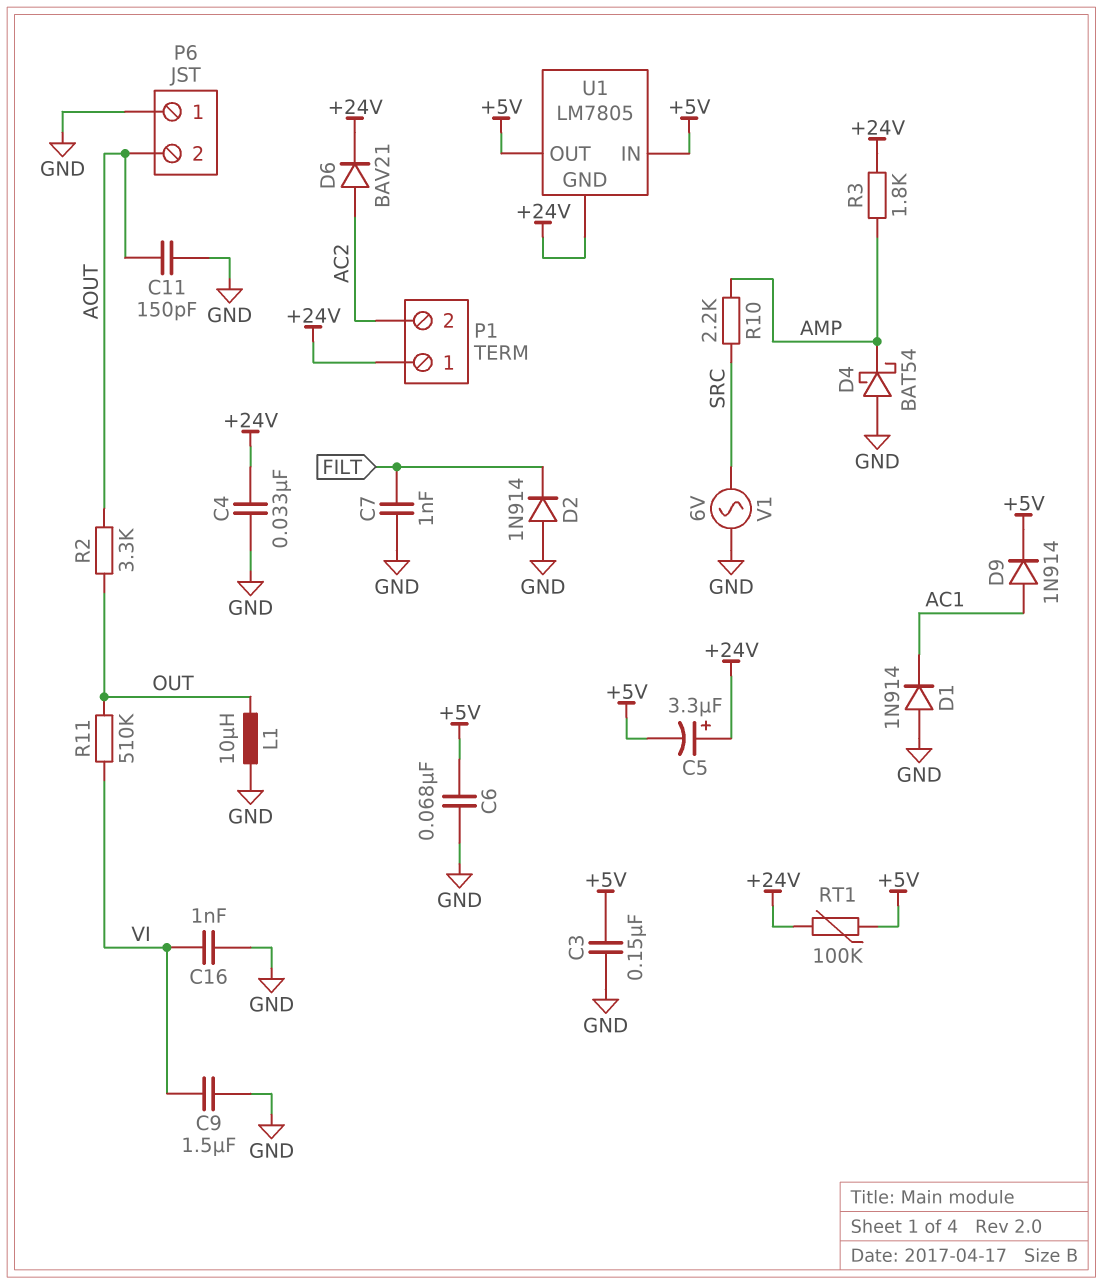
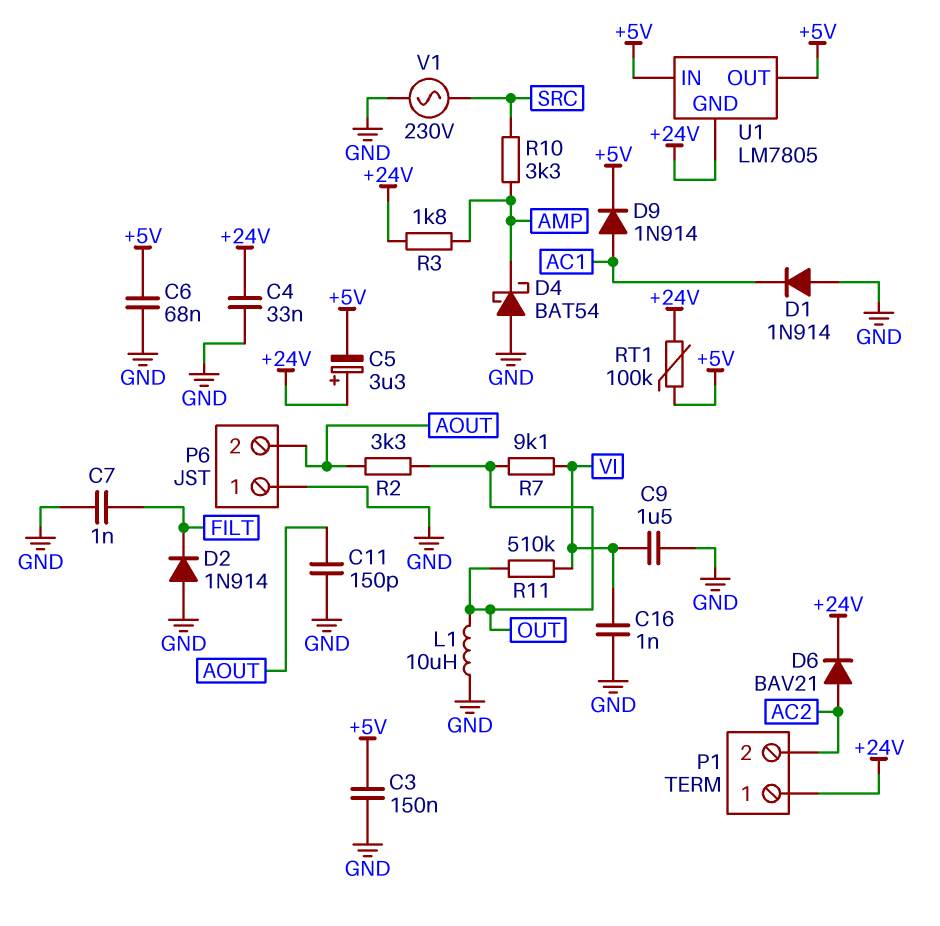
R7: none -> 9.1k (OUT, VI)
R10: 2.2k (AMP, SRC) -> 3.3k (AMP, SRC)
V1: AC 6V (GND, SRC) -> AC 230V (GND, SRC)

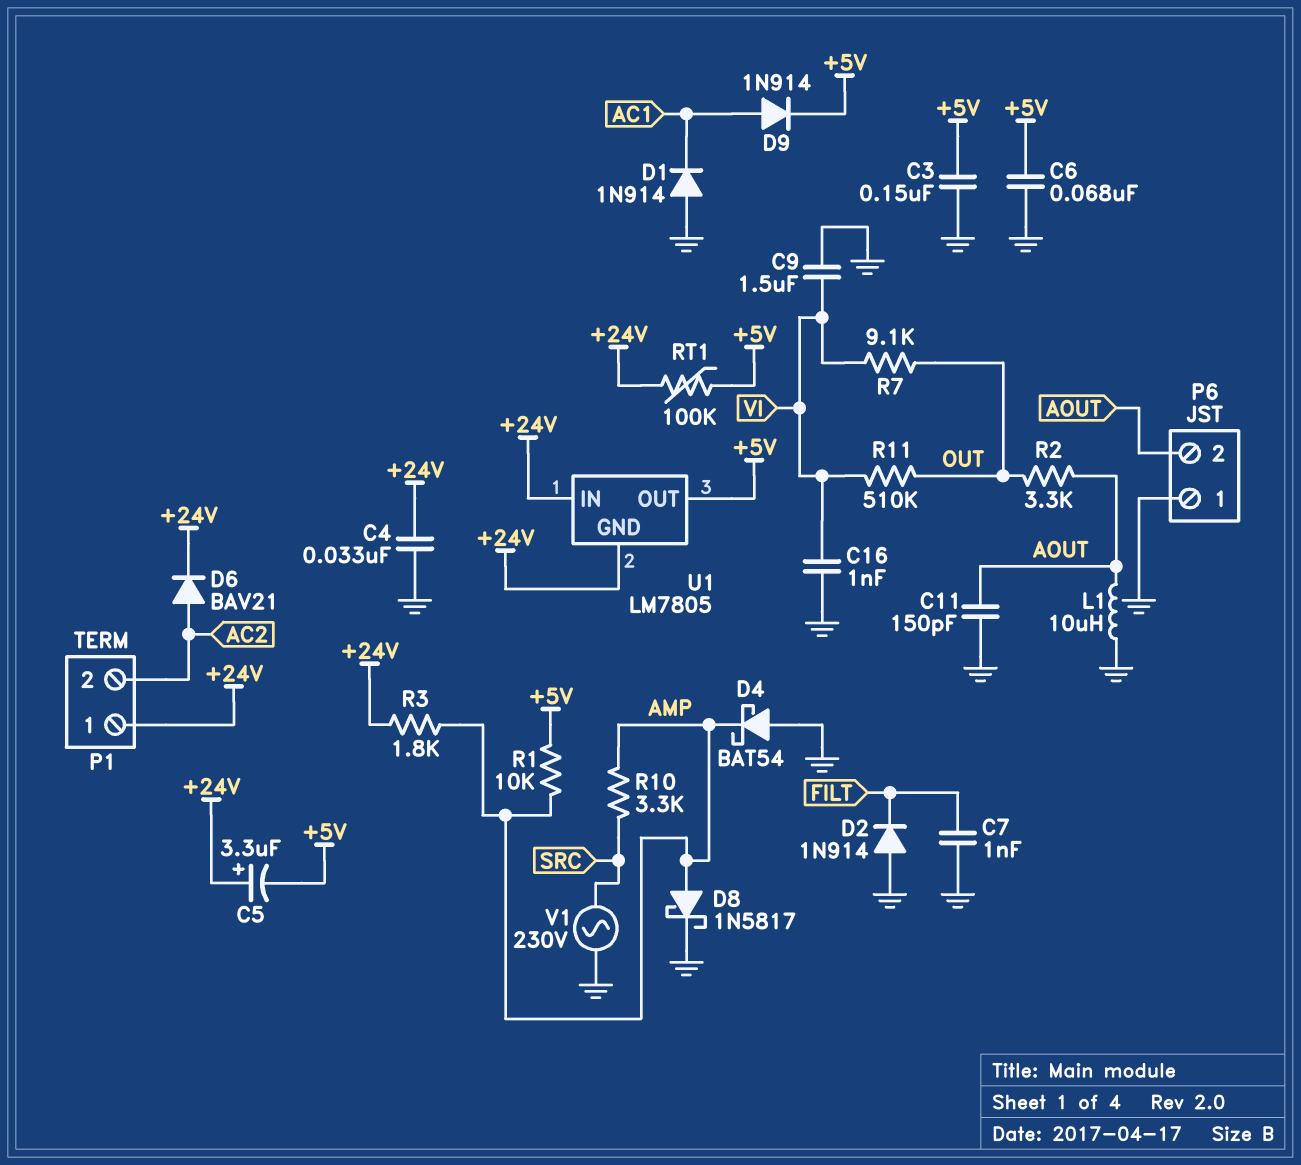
D8: none -> schottky 1N5817 (A AMP, K GND)
L1: 10uH (GND, OUT) -> 10uH (AOUT, GND)
R1: none -> 10k (+5V, AMP)
U1 pin IN: +5V -> +24V

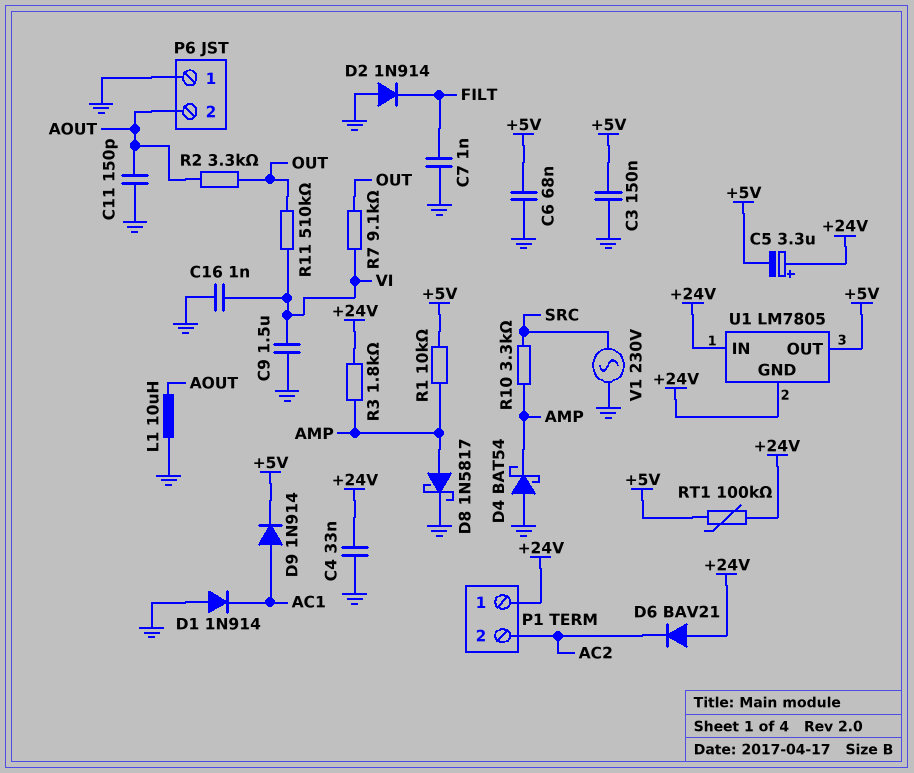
D6: diode BAV21 (A AC2, K +24V) -> diode BAV21 (A +24V, K AC2)

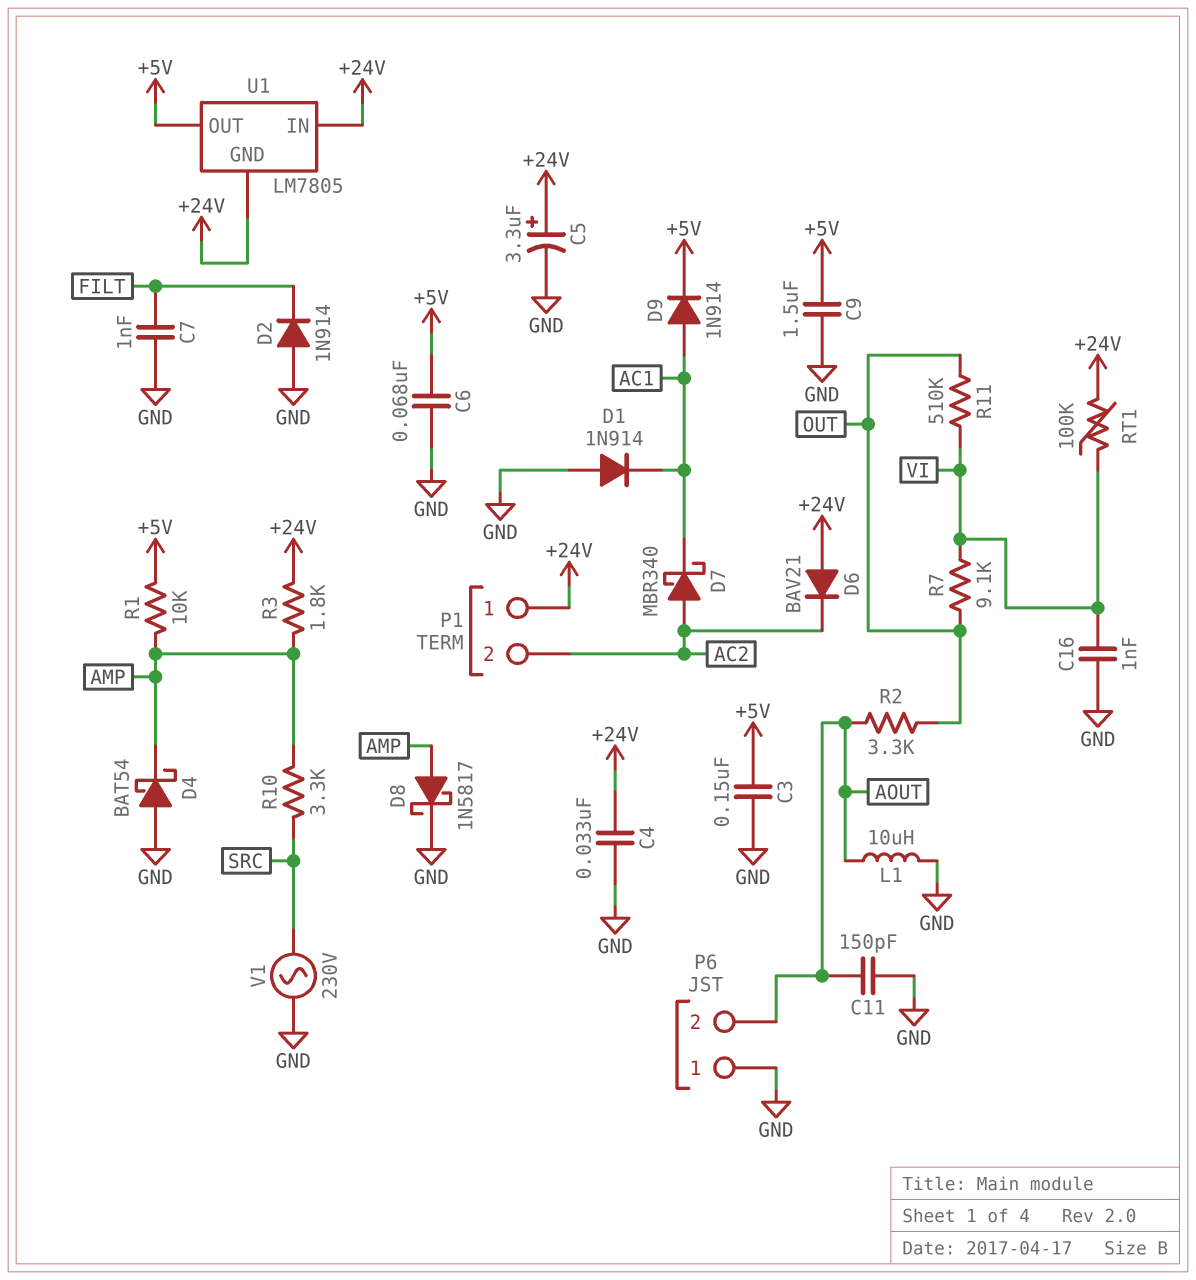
C5: 3.3uF (plus +24V, minus +5V) -> 3.3uF (plus +24V, minus GND)
C9: 1.5uF (GND, VI) -> 1.5uF (+5V, GND)
D7: none -> schottky MBR340 (A AC2, K AC1)
RT1: 100k (+5V, +24V) -> 100k (+24V, VI)

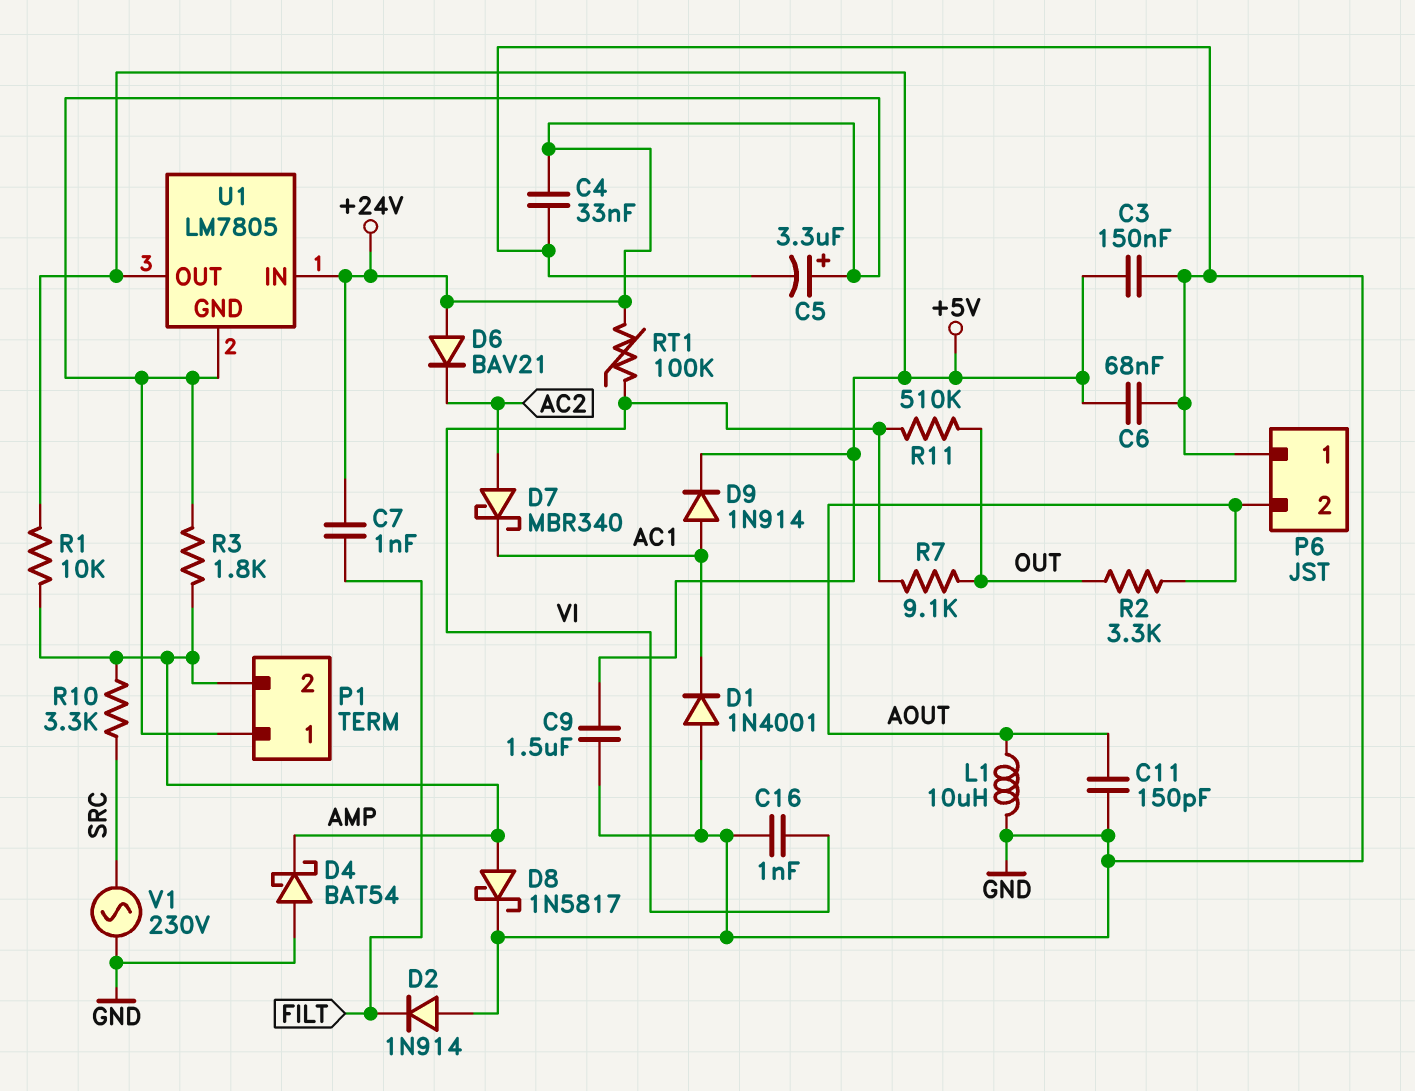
C7: 1nF (FILT, GND) -> 1nF (+24V, FILT)
D1: diode 1N914 (A GND, K AC1) -> diode 1N4001 (A GND, K AC1)
P1 pin 2: AC2 -> AMP

